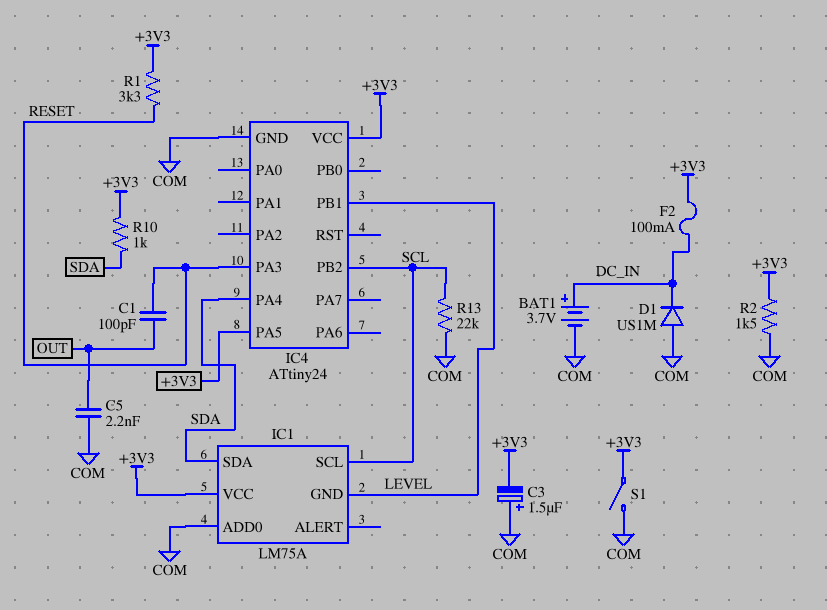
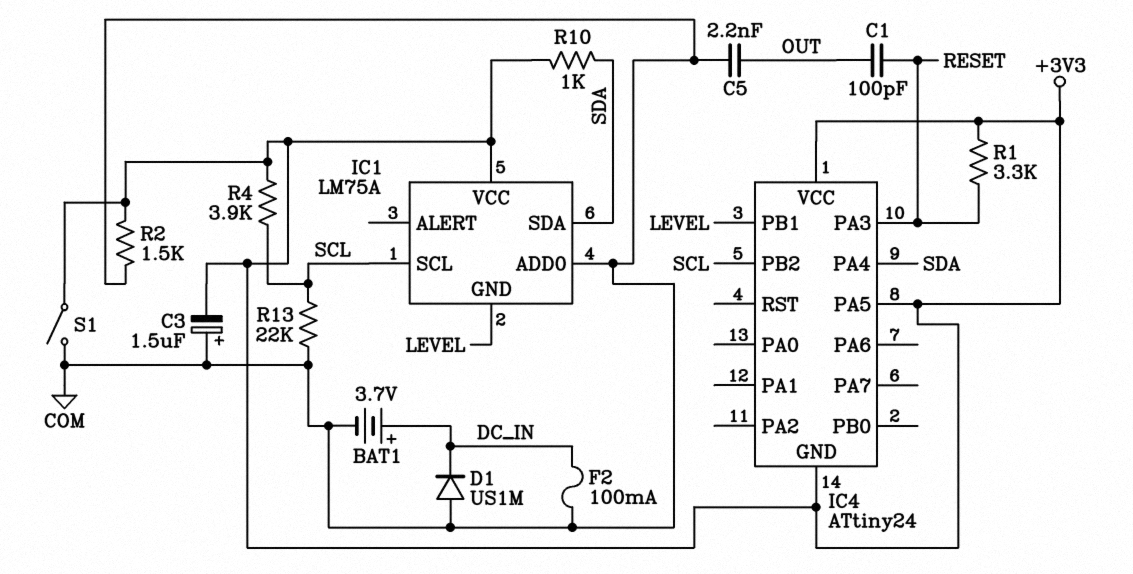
F2: 100mA (+3V3, DC_IN) -> 100mA (COM, DC_IN)
IC4 pin GND: COM -> +3V3
R4: none -> 3.9k (+3V3, SCL)

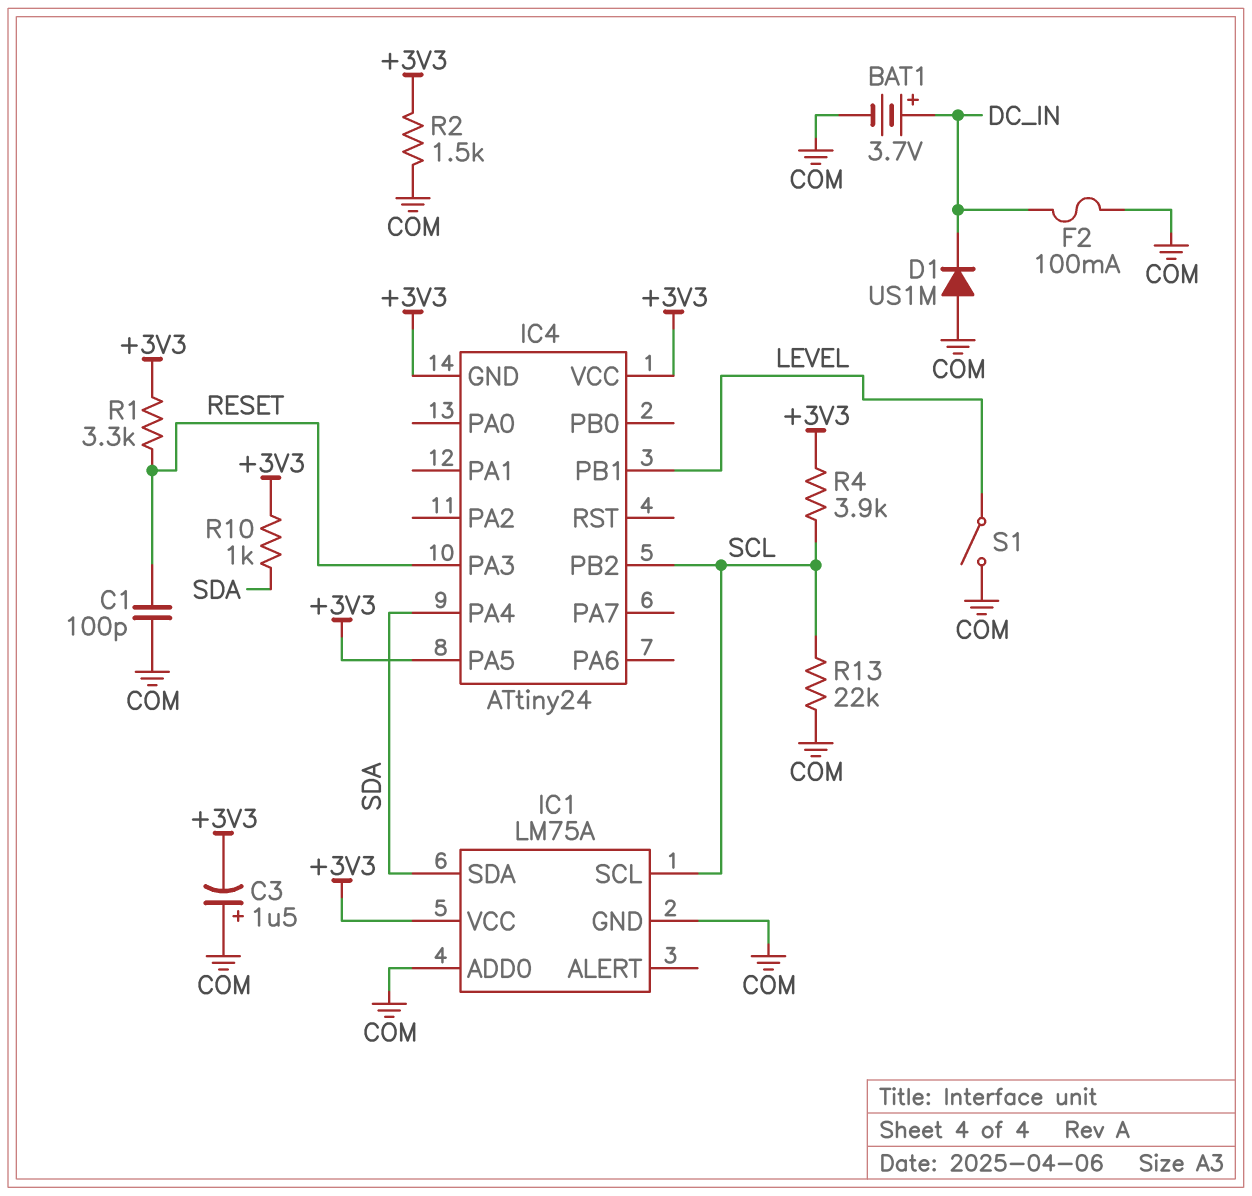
C1: 100pF (OUT, RESET) -> 100pF (COM, RESET)
C5: 2.2nF (COM, OUT) -> none
IC1 pin GND: LEVEL -> COM
S1: switch (+3V3, COM) -> switch (COM, LEVEL)

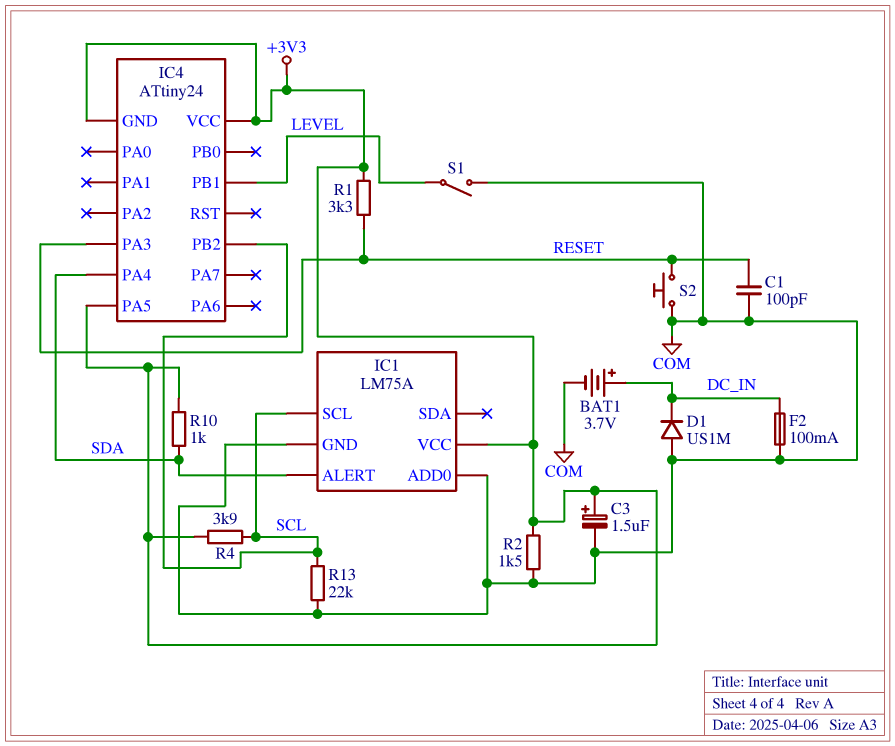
C3: 1.5uF (plus COM, minus +3V3) -> 1.5uF (plus +3V3, minus COM)
IC1 pin ALERT: none -> SDA
IC1 pin SDA: SDA -> none
S2: none -> button (COM, RESET)

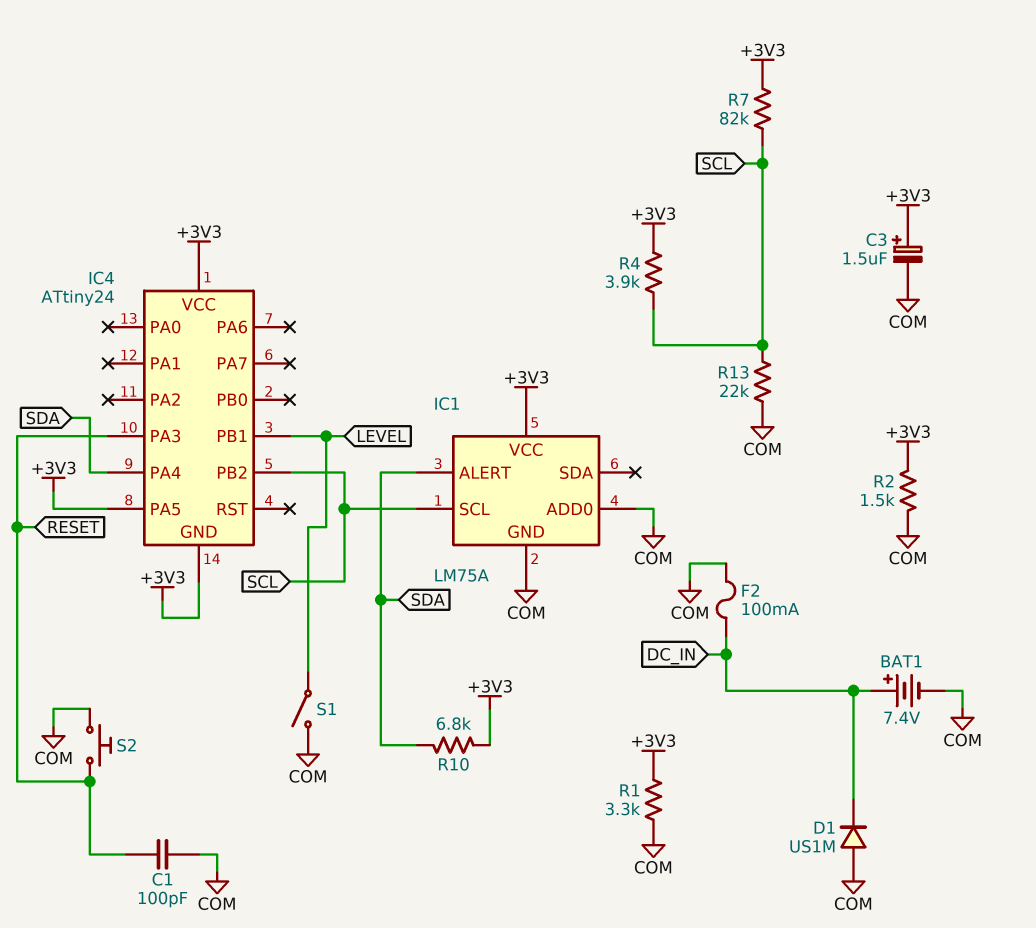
BAT1: 3.7V (plus DC_IN, minus COM) -> 7.4V (plus DC_IN, minus COM)
R1: 3.3k (+3V3, RESET) -> 3.3k (+3V3, COM)
R7: none -> 82k (+3V3, SCL)
R10: 1k (+3V3, SDA) -> 6.8k (+3V3, SDA)

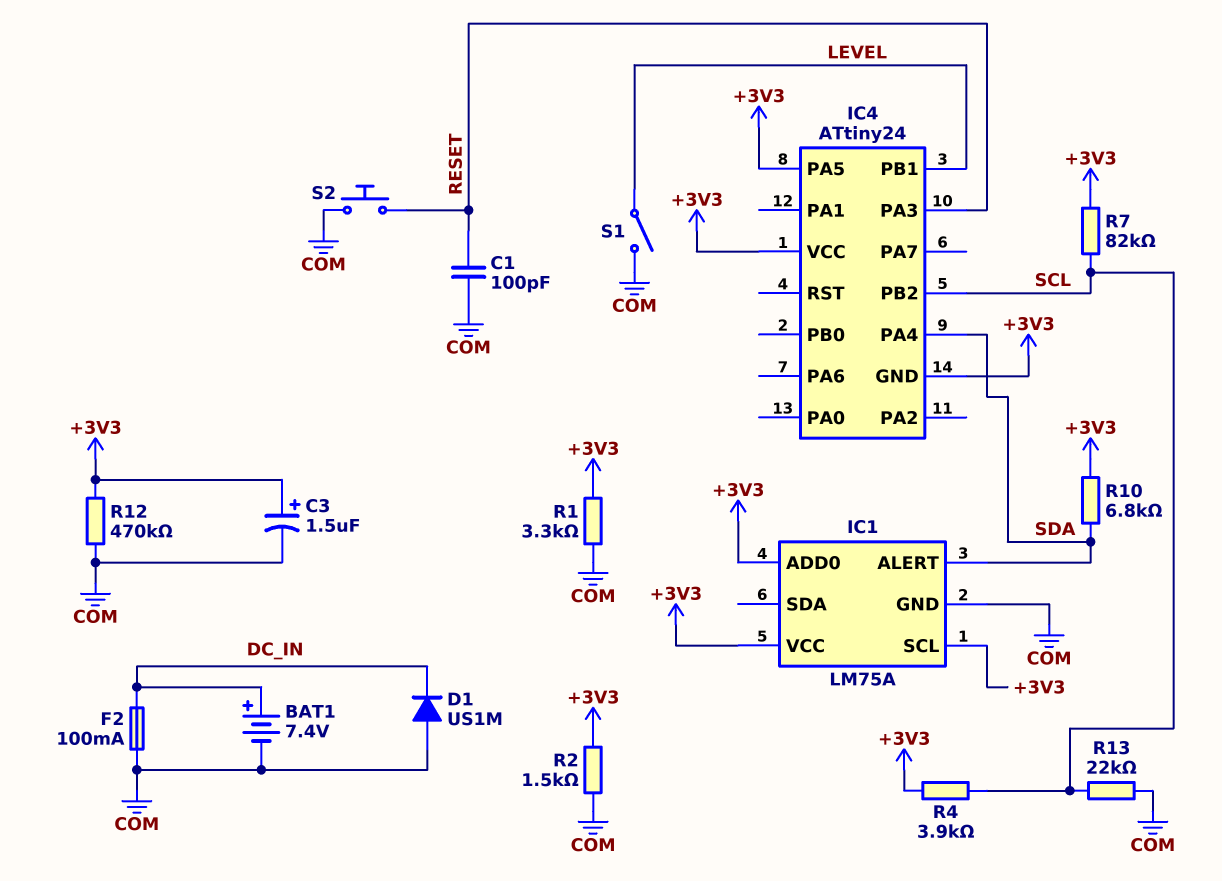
IC1 pin ADD0: COM -> +3V3
IC1 pin SCL: SCL -> +3V3
R12: none -> 470k (+3V3, COM)

